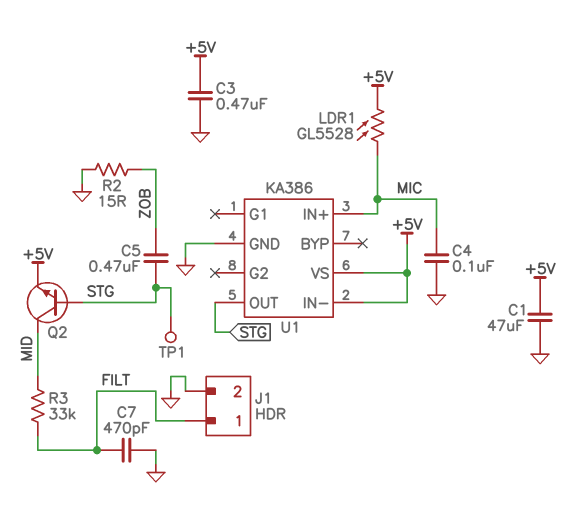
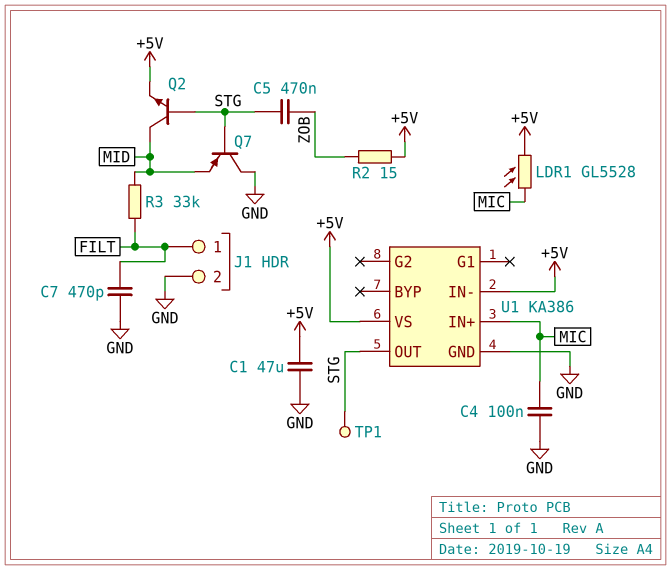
C3: 470nF (+5V, GND) -> none
Q7: none -> PNP (B STG, C GND, E MID)
R2: 15 (GND, ZOB) -> 15 (+5V, ZOB)

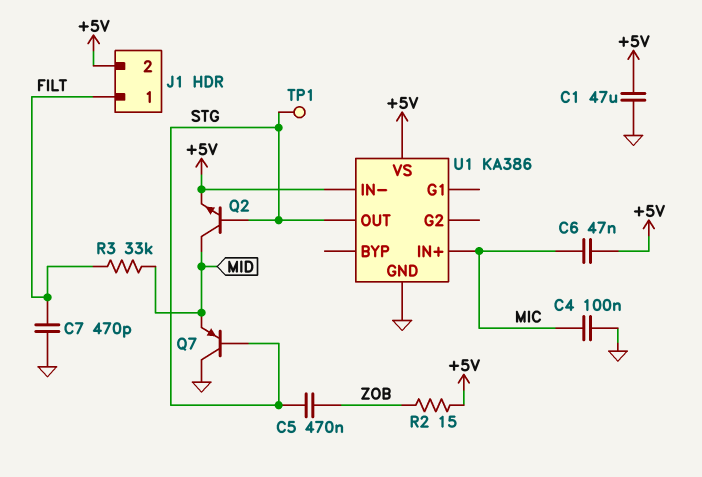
C6: none -> 47nF (+5V, MIC)
J1 pin 2: GND -> +5V
LDR1: GL5528 (+5V, MIC) -> none

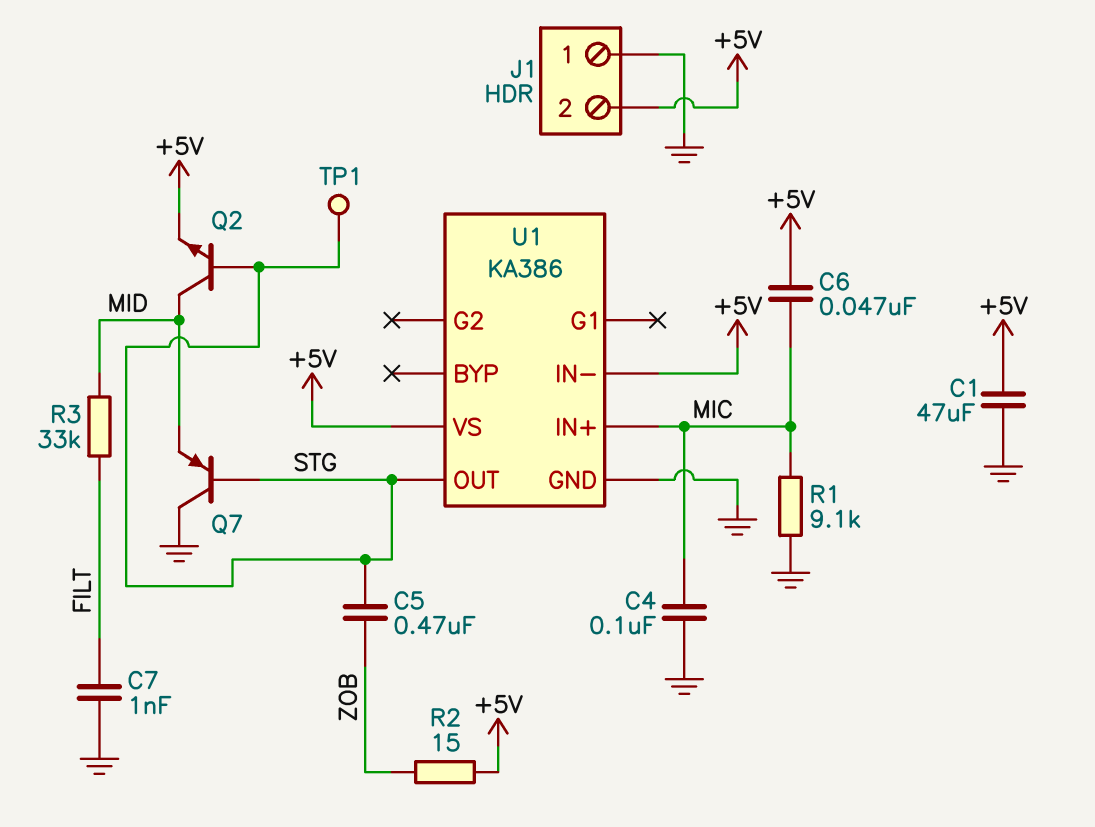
C7: 470pF (FILT, GND) -> 1nF (FILT, GND)
J1 pin 1: FILT -> GND
R1: none -> 9.1k (GND, MIC)

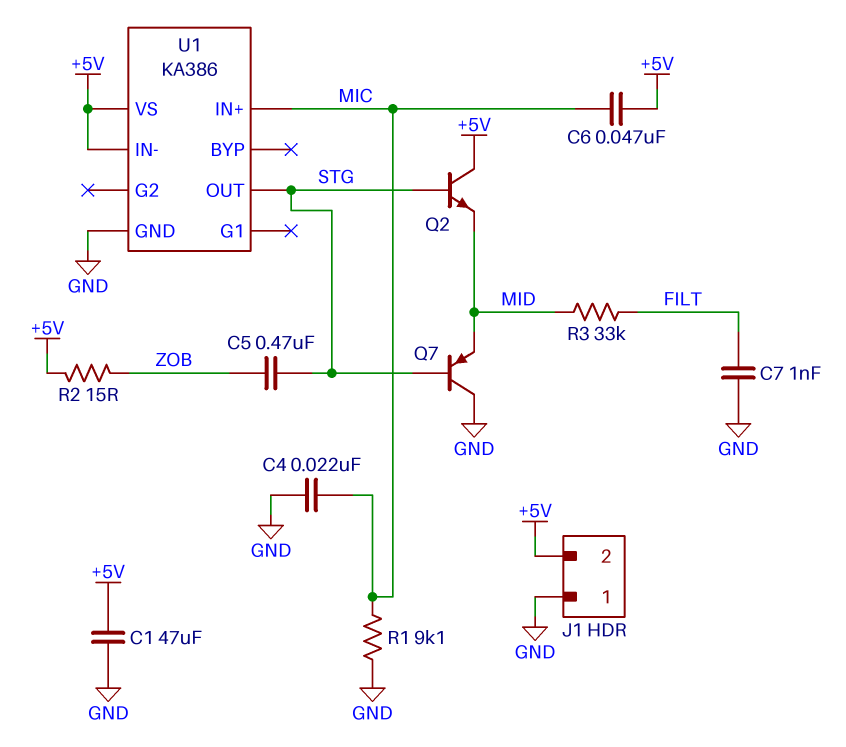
C4: 100nF (GND, MIC) -> 22nF (GND, MIC)
Q2: NPN (B STG, C MID, E +5V) -> NPN (B STG, C +5V, E MID)
TP1: test point (STG) -> none

